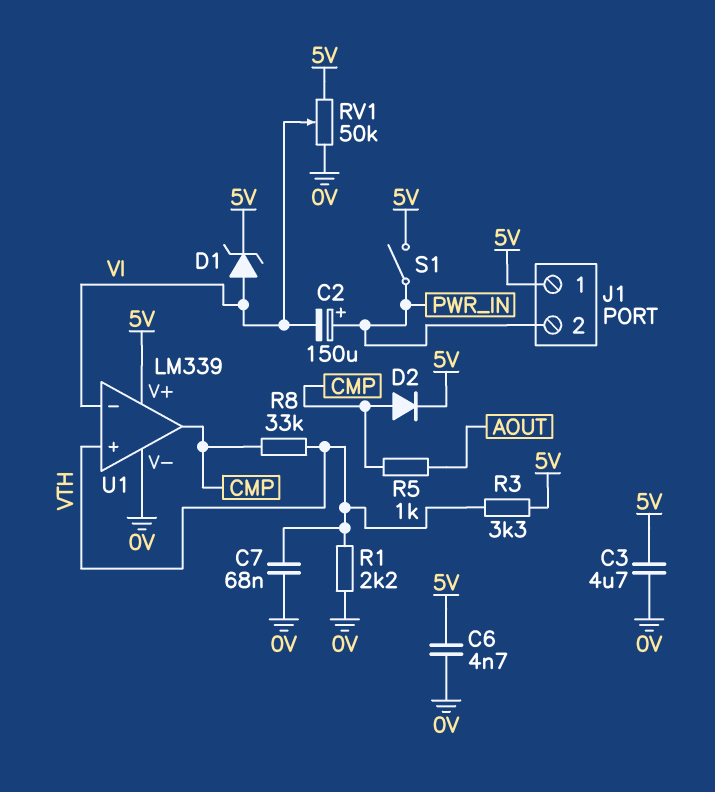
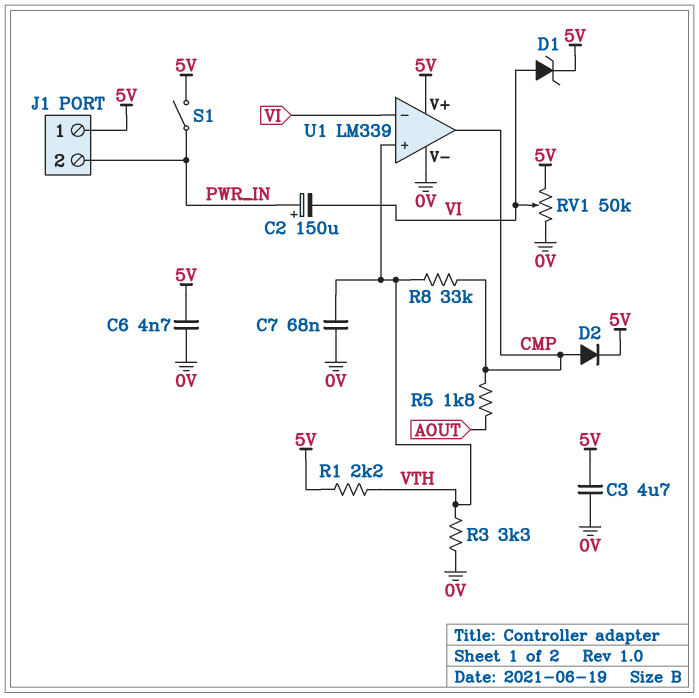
R1: 2.2k (0V, VTH) -> 2.2k (5V, VTH)
R3: 3.3k (5V, VTH) -> 3.3k (0V, VTH)
R5: 1k (AOUT, CMP) -> 1.8k (AOUT, CMP)

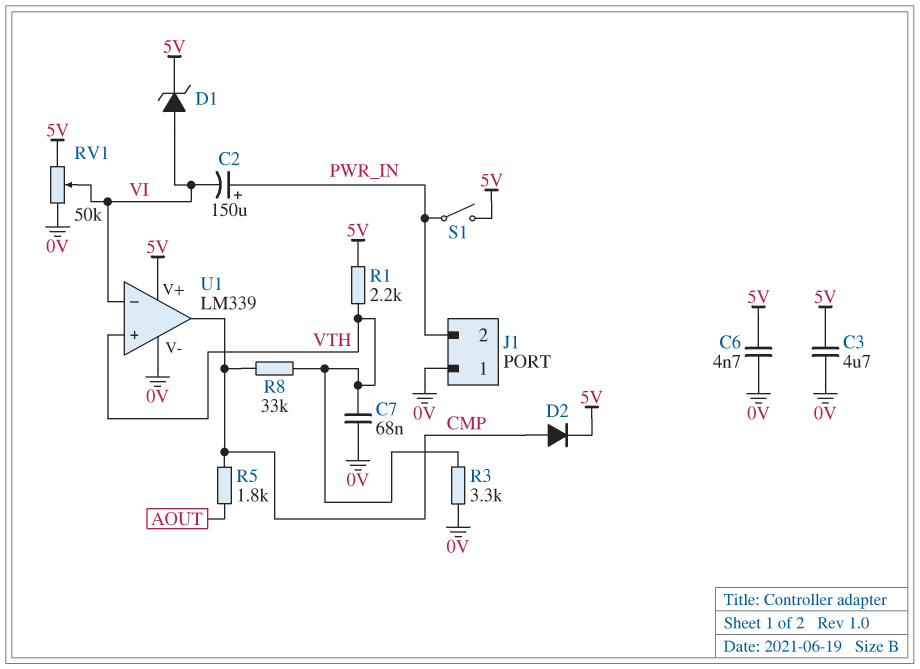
J1 pin 1: 5V -> 0V

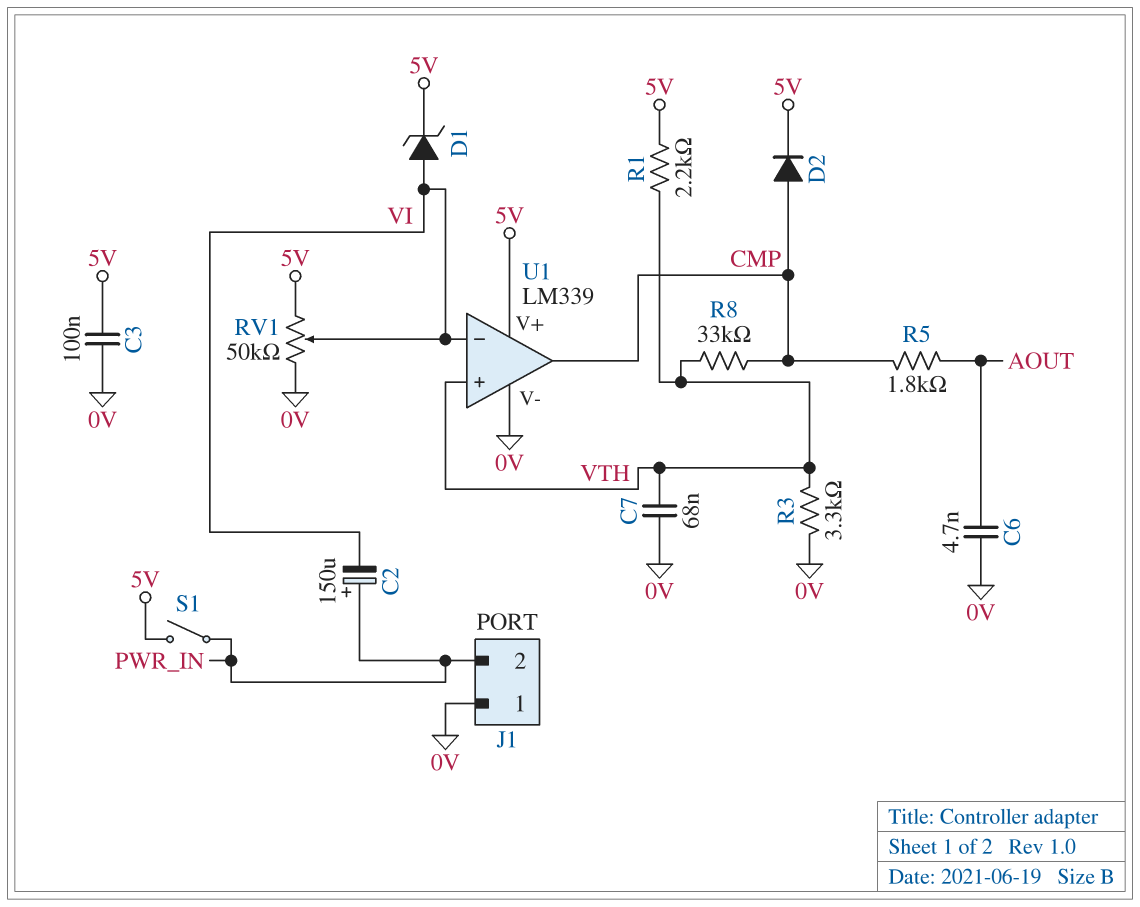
C3: 4.7uF (0V, 5V) -> 100nF (0V, 5V)
C6: 4.7nF (0V, 5V) -> 4.7nF (0V, AOUT)

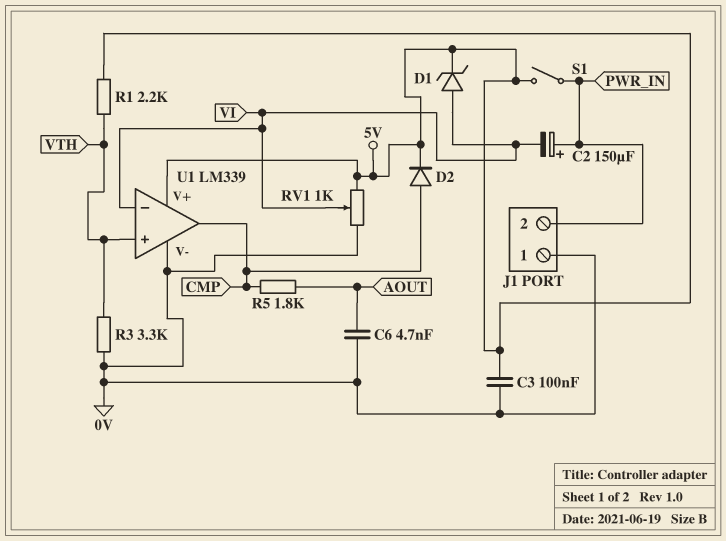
C7: 68nF (0V, VTH) -> none
R8: 33k (CMP, VTH) -> none
RV1: 50k (0V, 5V, wiper VI) -> 1k (0V, 5V, wiper VI)

